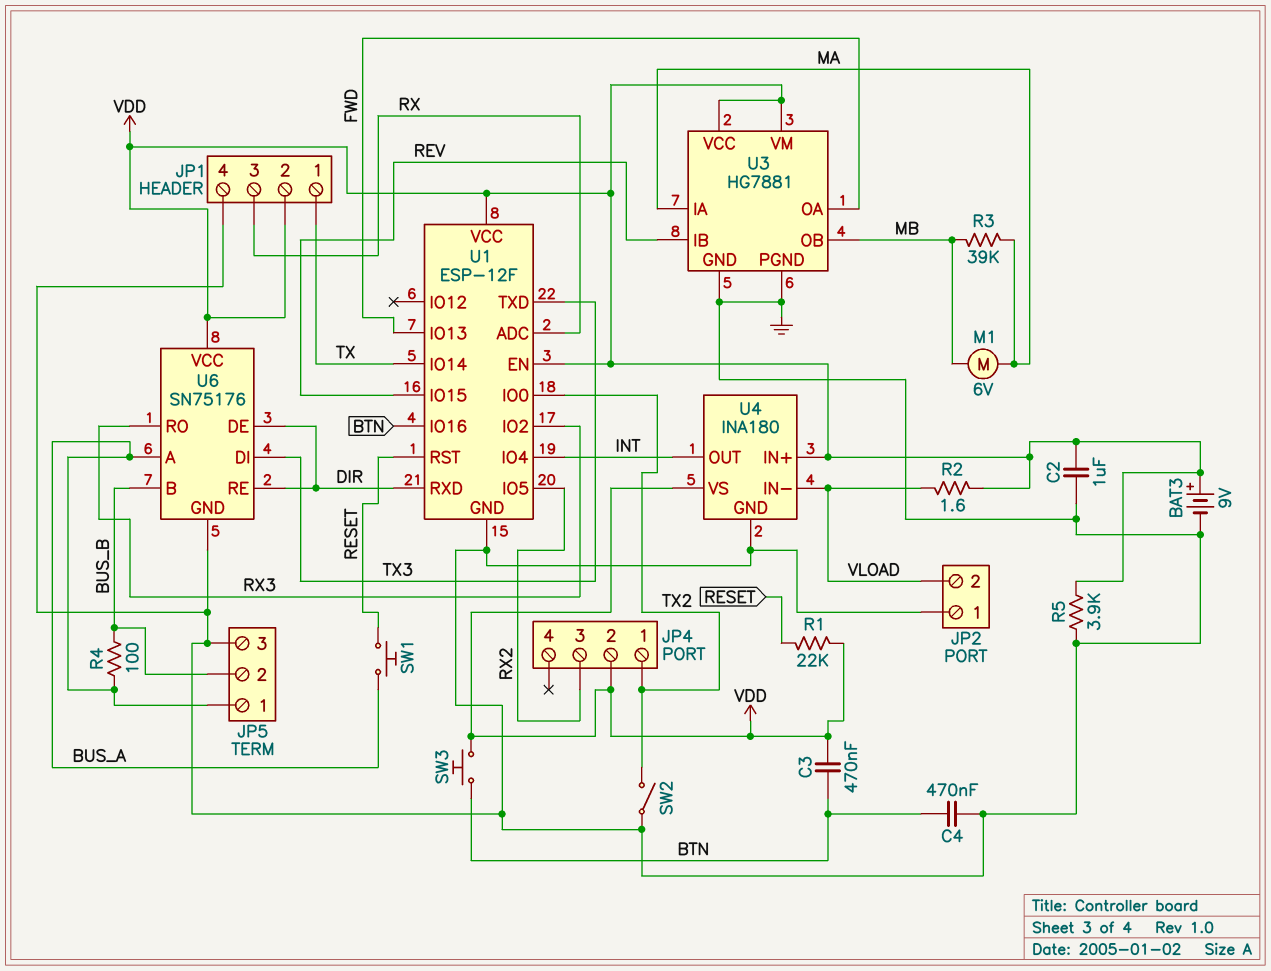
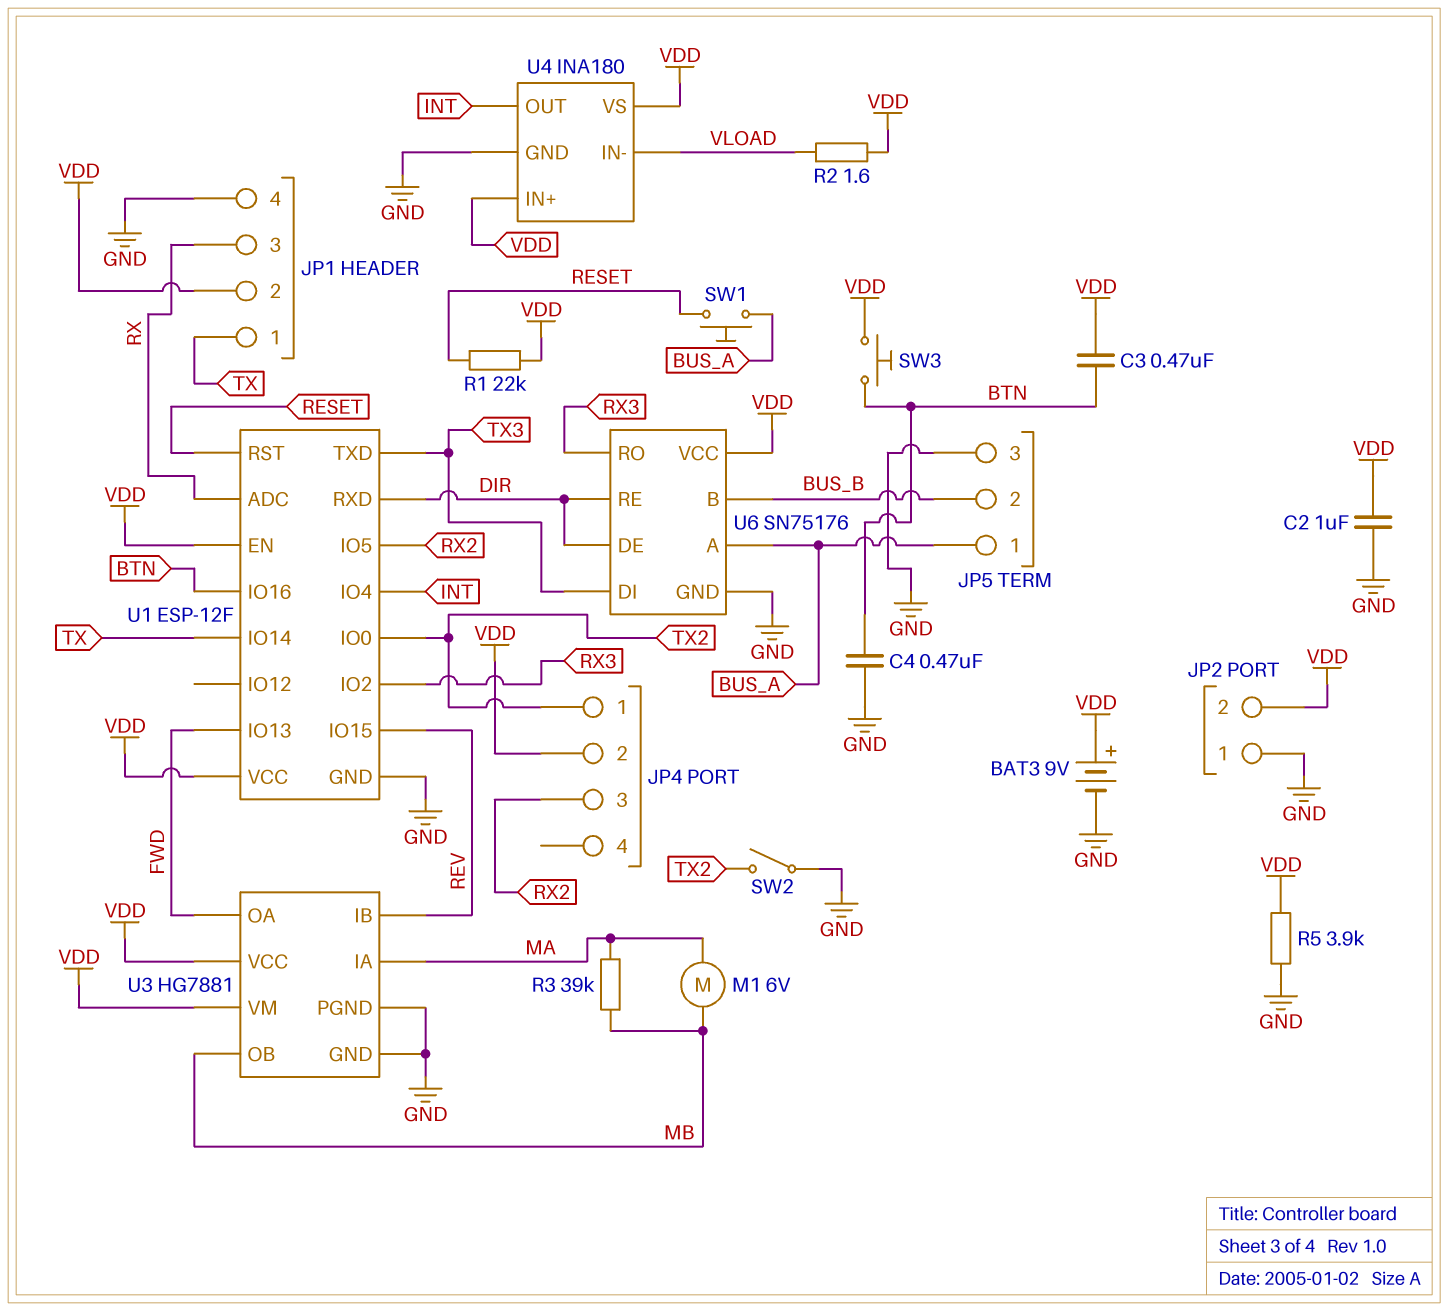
JP2 pin 2: VLOAD -> VDD
R4: 100 (BUS_A, BUS_B) -> none

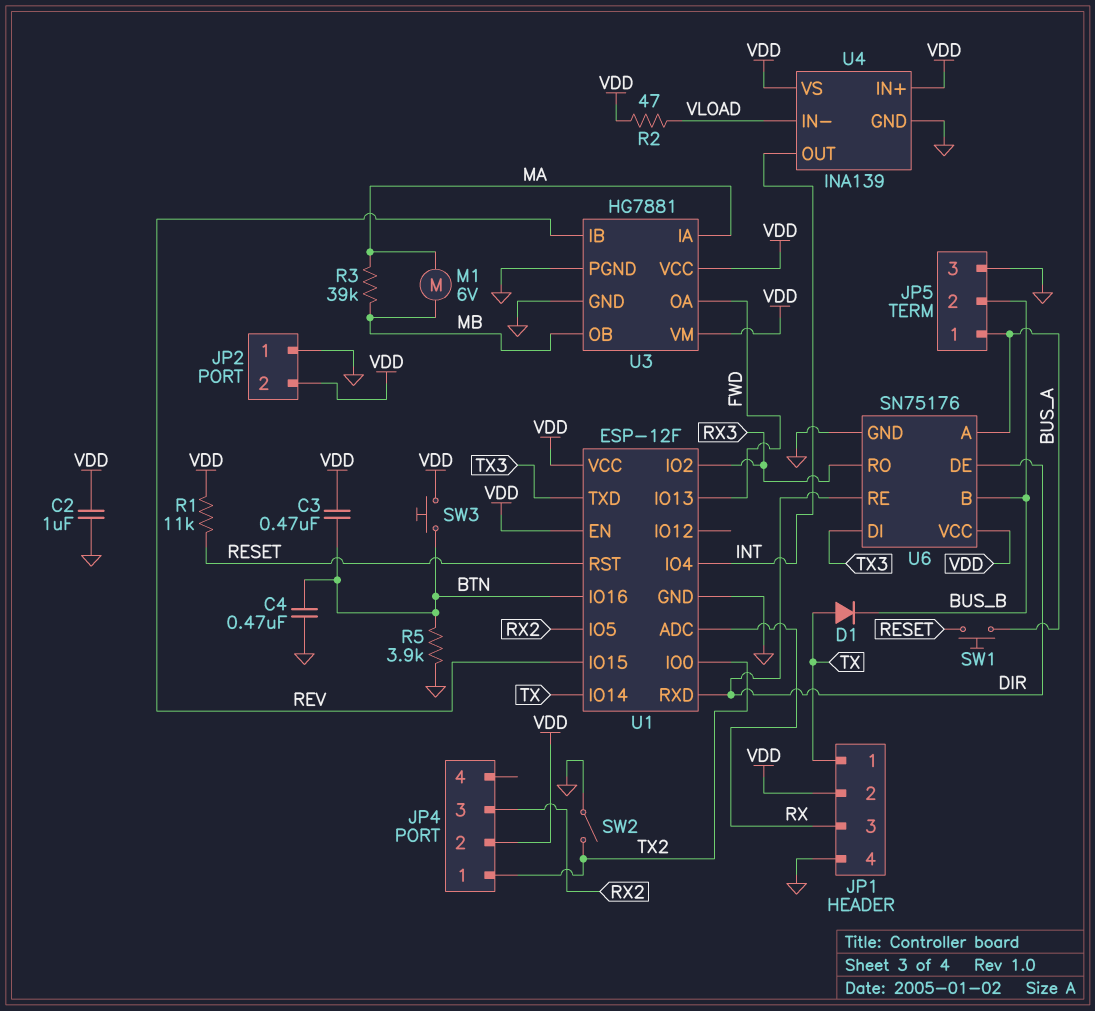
BAT3: 9V (plus VDD, minus GND) -> none
D1: none -> diode (A TX, K BUS_B)
R1: 22k (RESET, VDD) -> 11k (RESET, VDD)
R2: 1.6 (VDD, VLOAD) -> 47 (VDD, VLOAD)
R5: 3.9k (GND, VDD) -> 3.9k (BTN, GND)
U4: INA180 -> INA139

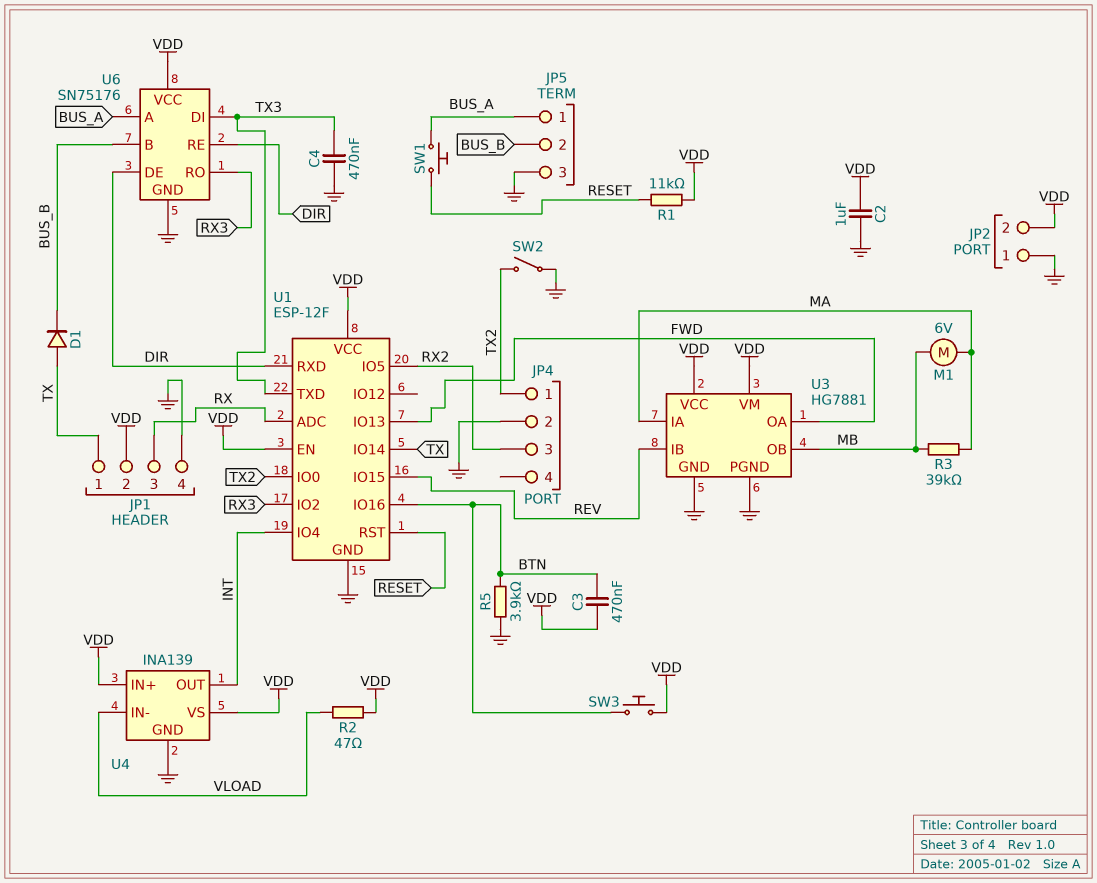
C4: 470nF (BTN, GND) -> 470nF (GND, TX3)
JP4 pin 2: VDD -> GND

